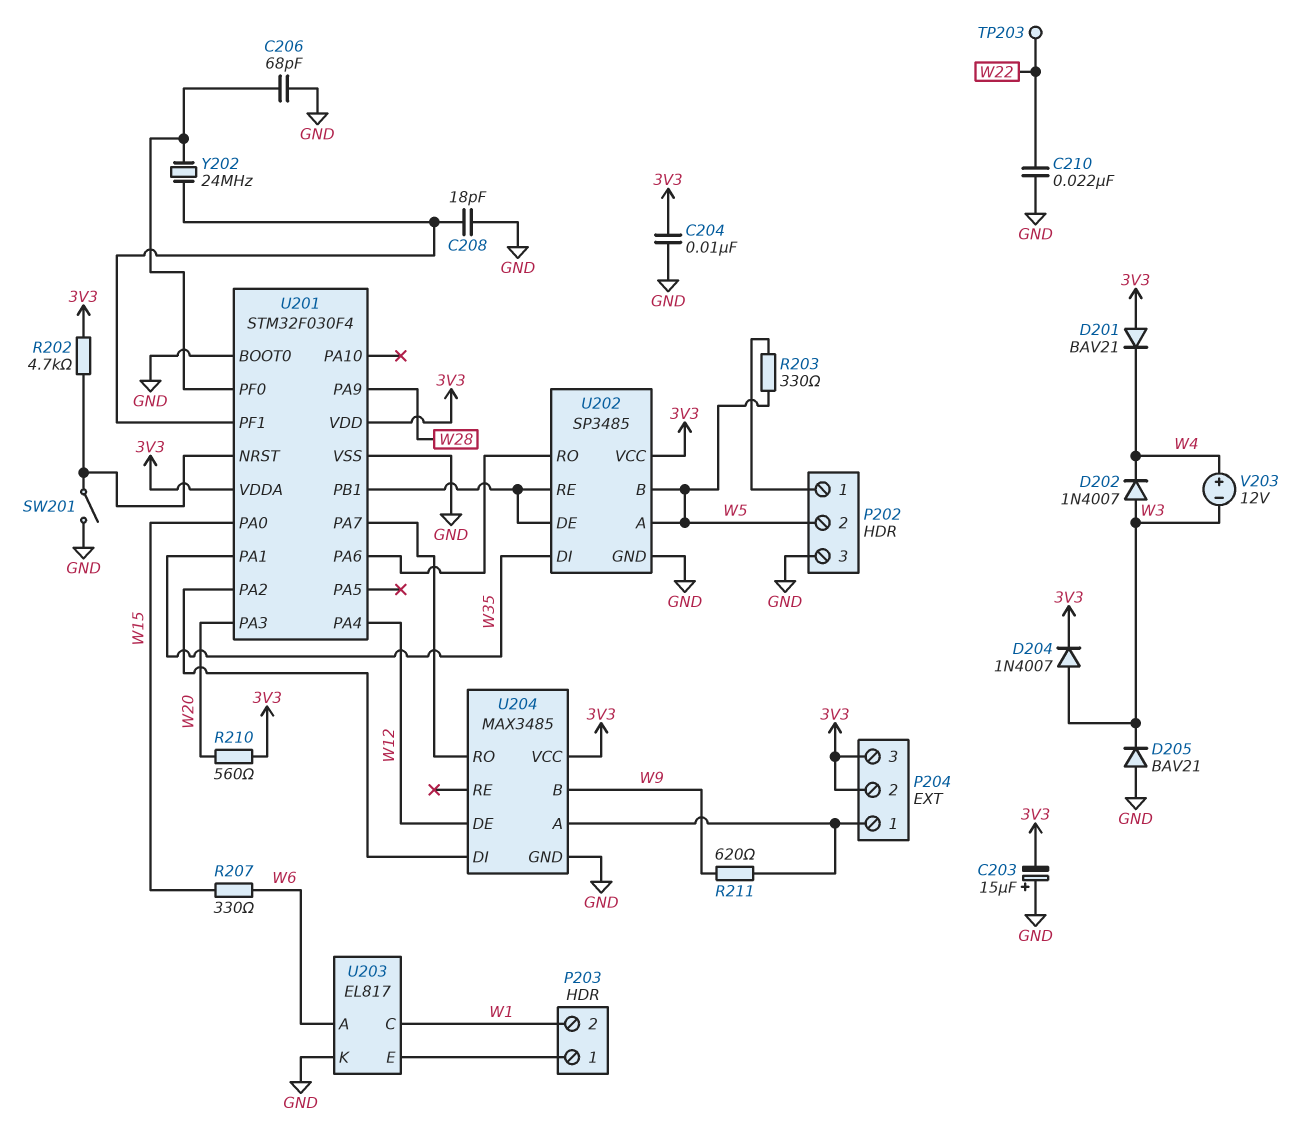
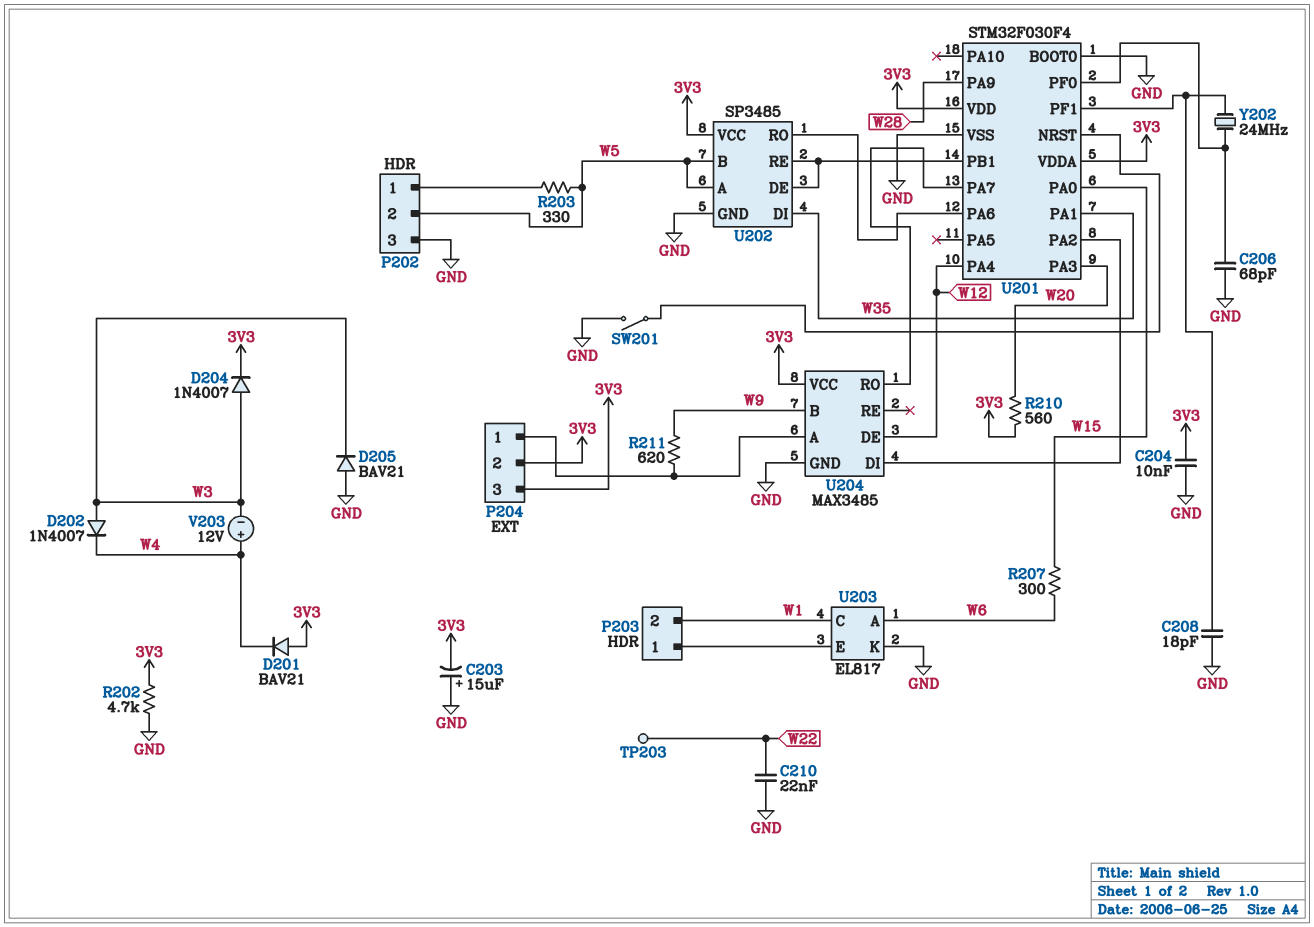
R202: 4.7k (3V3, U201/NRST) -> 4.7k (3V3, GND)
R207: 330 (W6, W15) -> 300 (W6, W15)

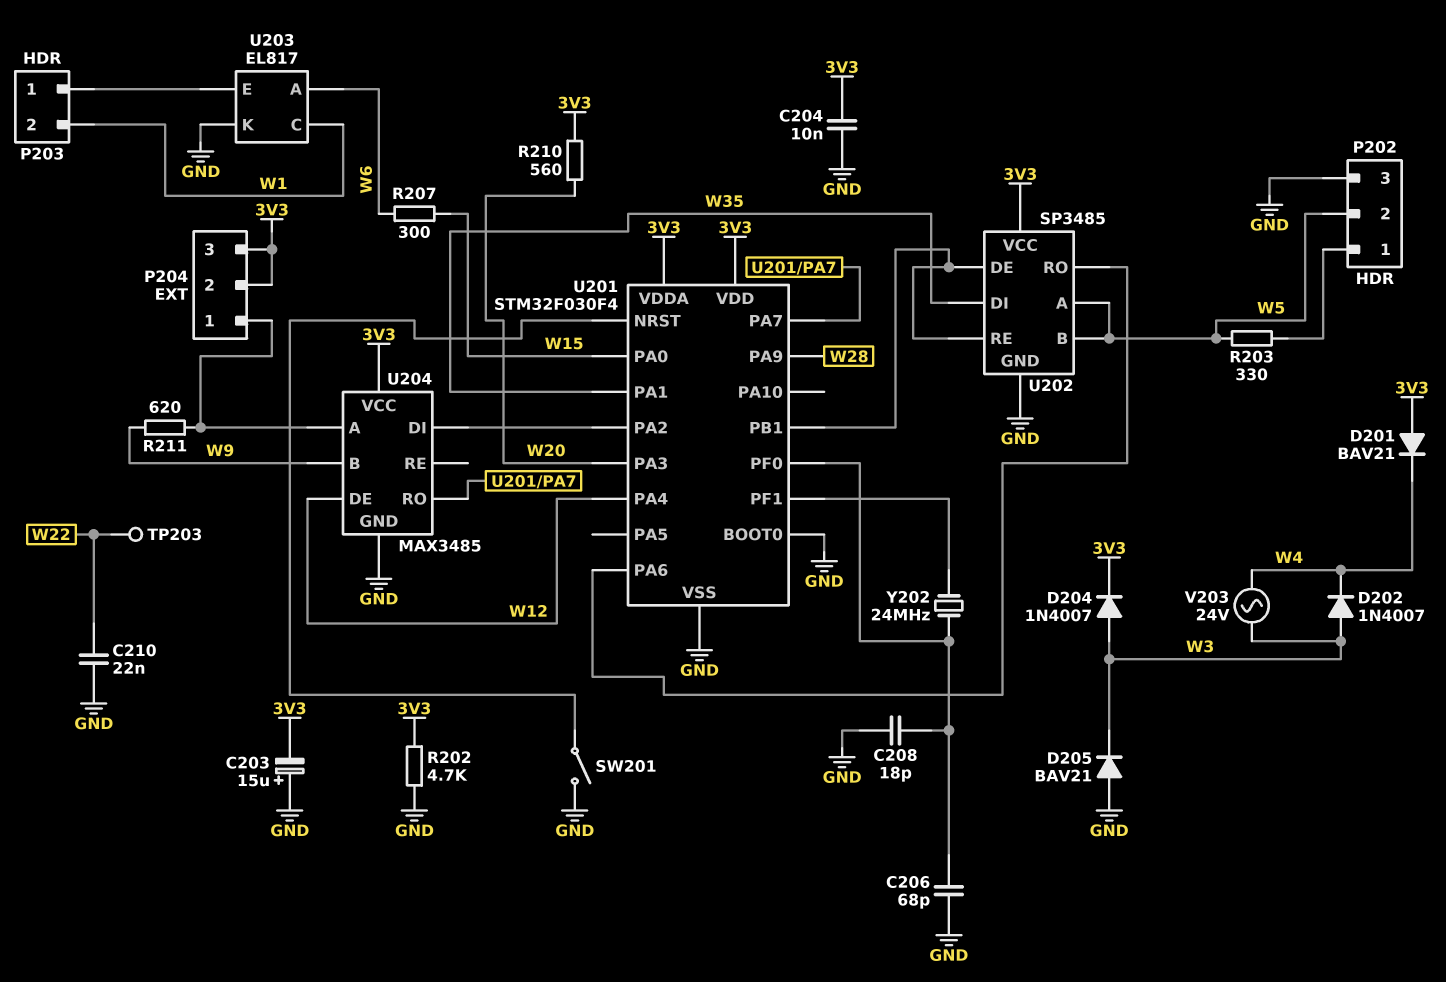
C208: 18pF (GND, U201/PF1) -> 18pF (GND, U201/PF0)
V203: 12V (plus W4, minus W3) -> AC 24V (W3, W4)

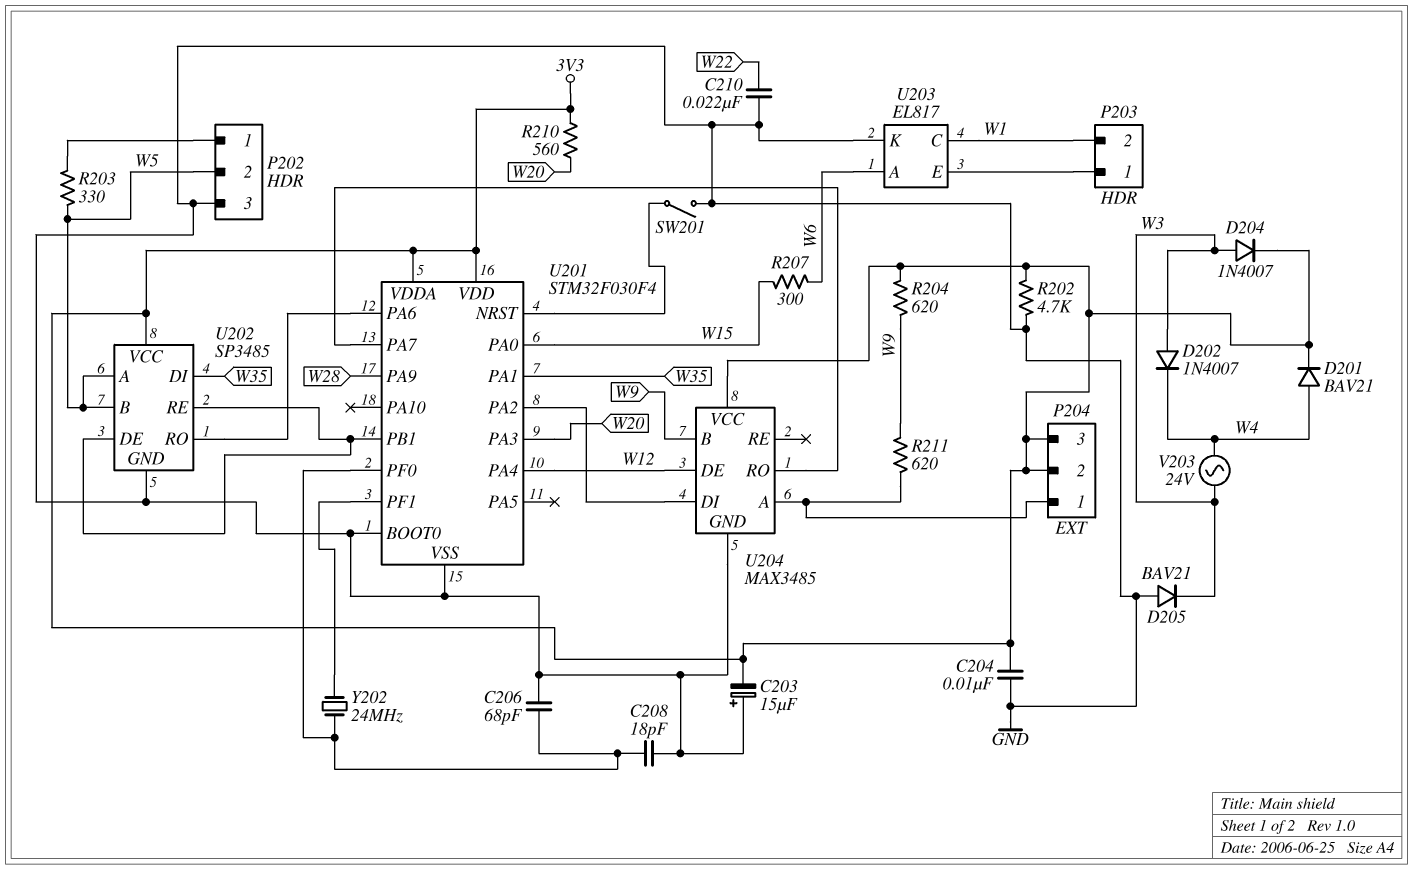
D201: diode BAV21 (A 3V3, K W4) -> diode BAV21 (A W4, K 3V3)
R204: none -> 620 (3V3, W9)
TP203: test point (W22) -> none

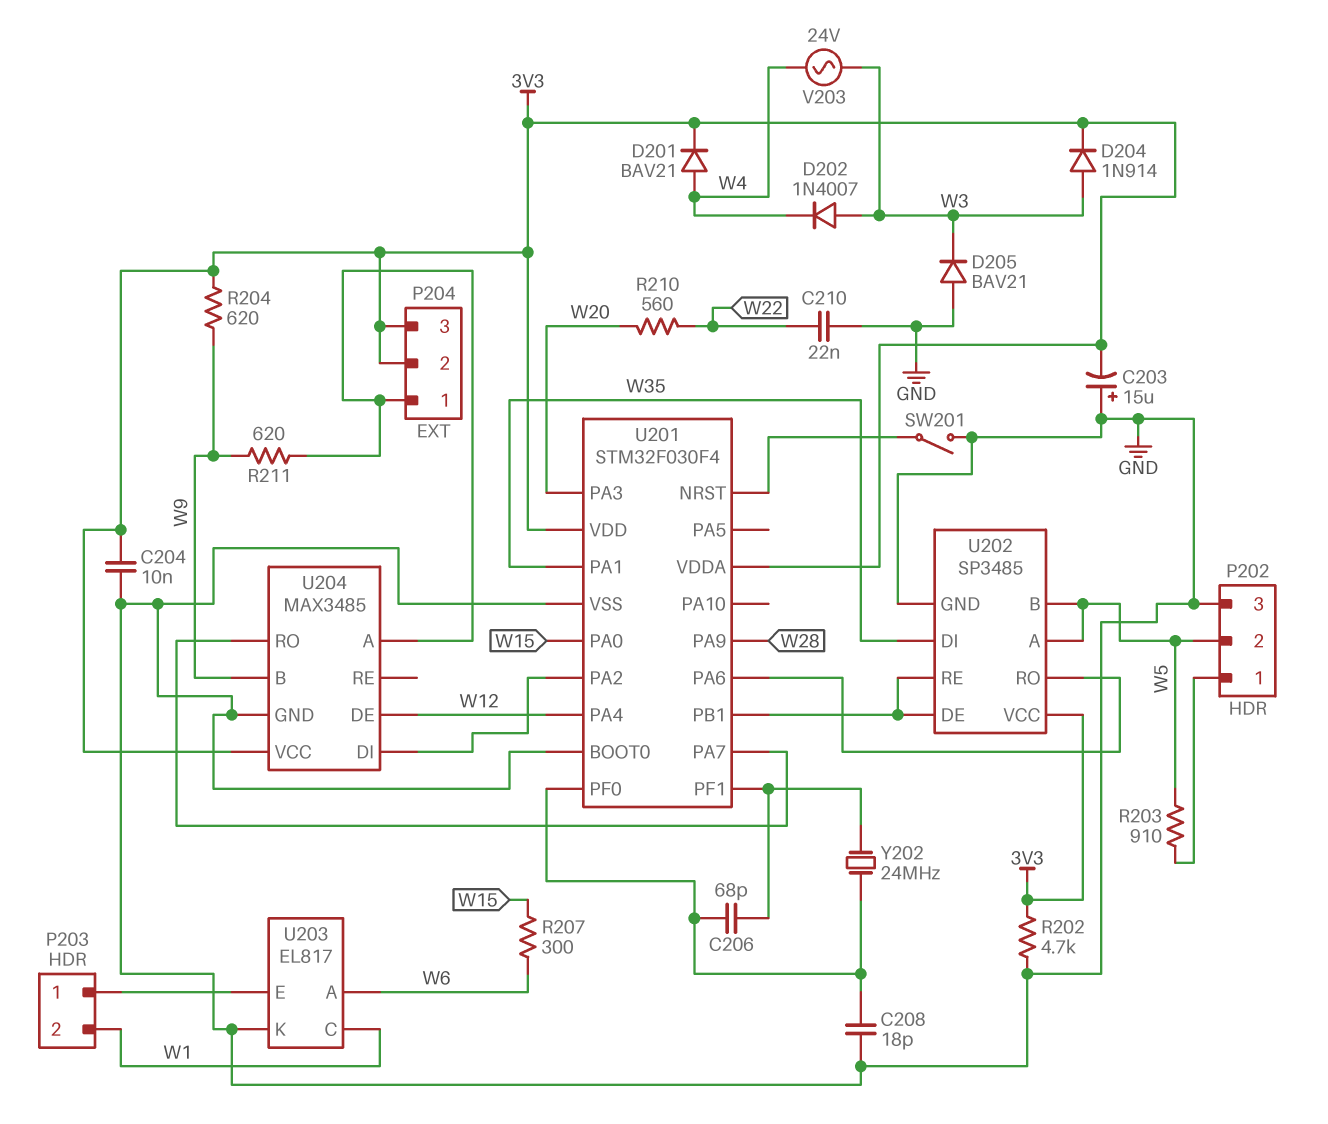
C206: 68pF (GND, U201/PF0) -> 68pF (U201/PF0, U201/PF1)
D204: diode 1N4007 (A W3, K 3V3) -> diode 1N914 (A W3, K 3V3)
R203: 330 (P202/1, W5) -> 910 (P202/1, W5)
R210: 560 (3V3, W20) -> 560 (W20, W22)

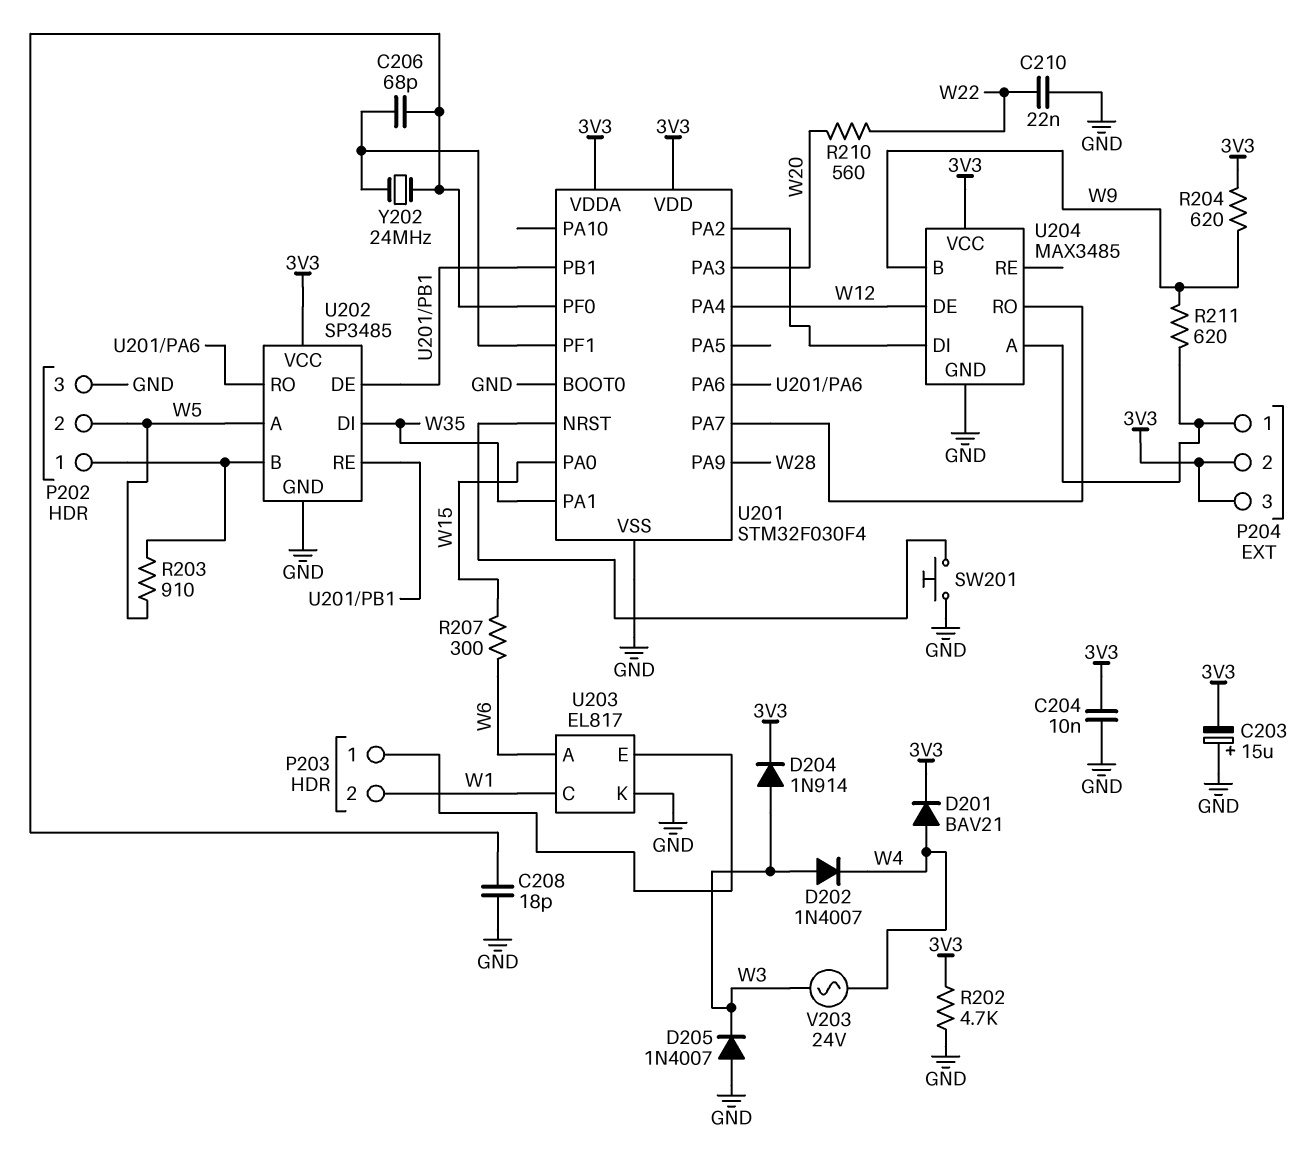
D205: diode BAV21 (A GND, K W3) -> diode 1N4007 (A GND, K W3)
SW201: switch (GND, U201/NRST) -> button (GND, U201/NRST)
U202 pin B: W5 -> P202/1

